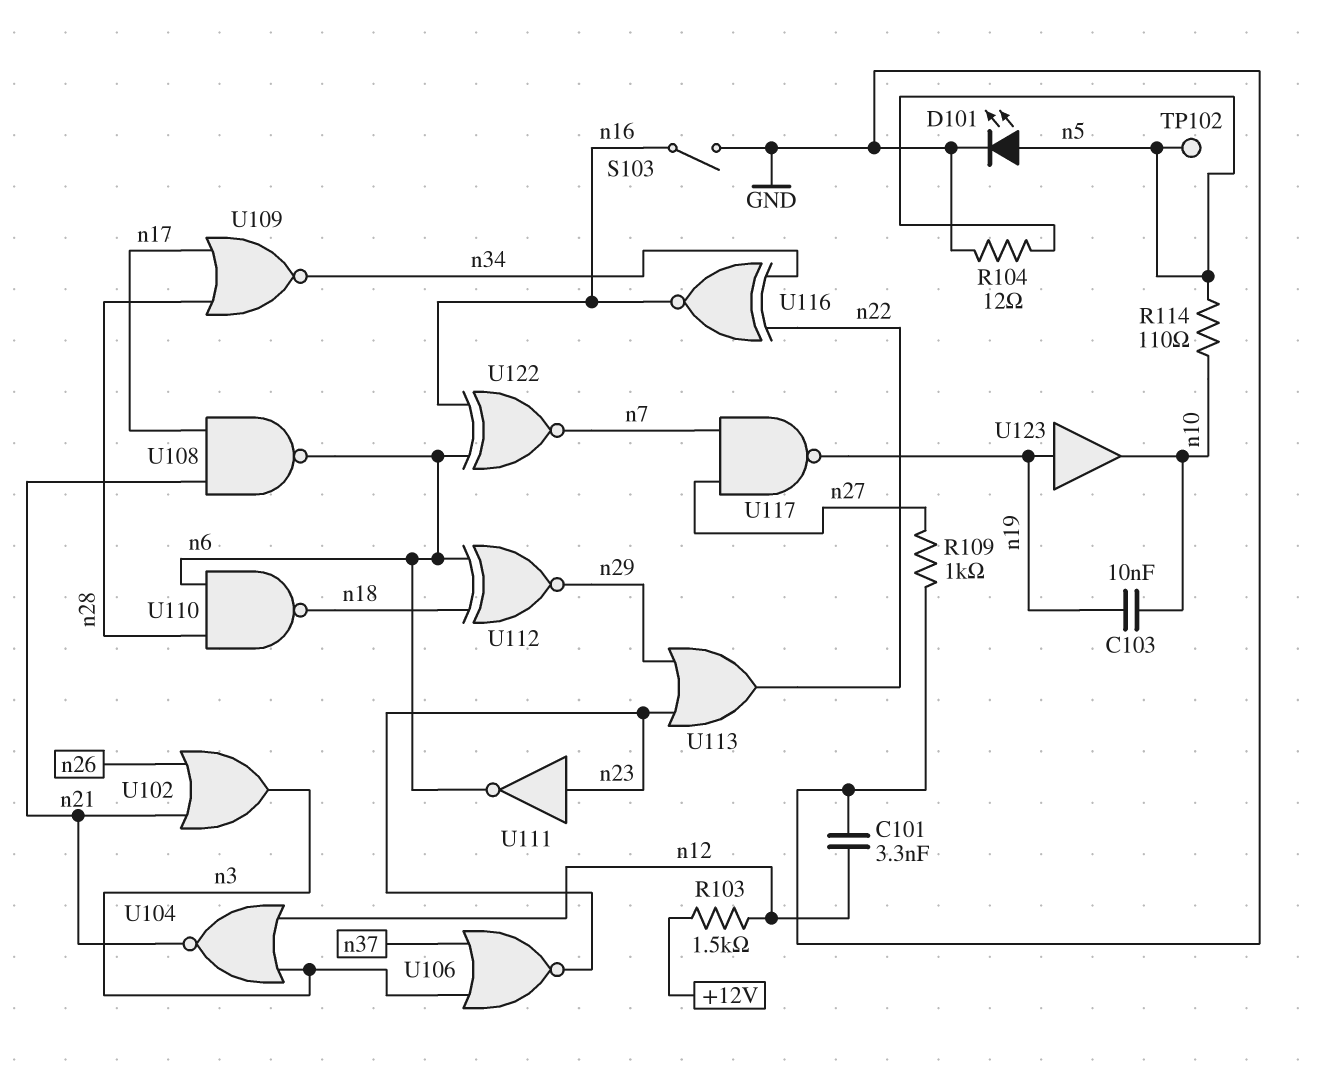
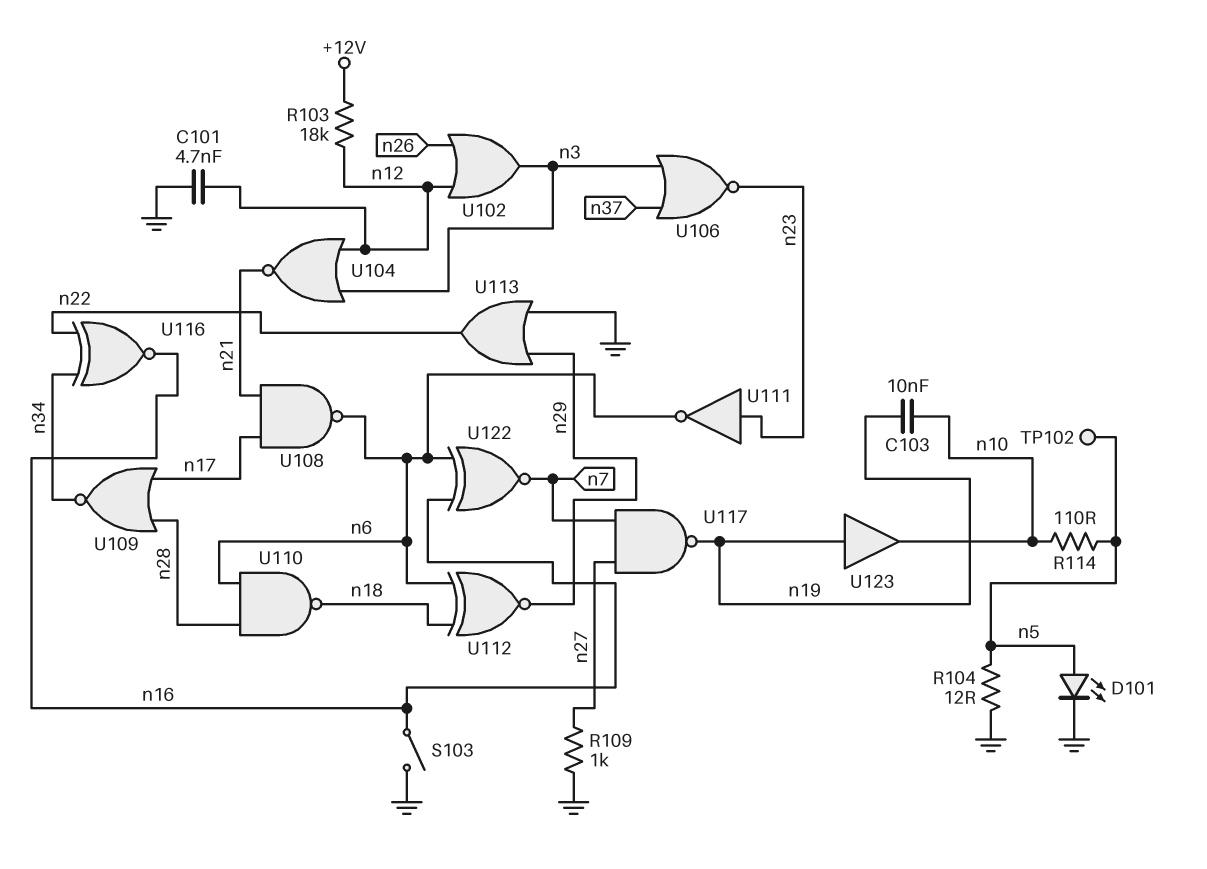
C101: 3.3nF (GND, n12) -> 4.7nF (GND, n12)
R103: 1.5k (+12V, n12) -> 18k (+12V, n12)
U102: OR (in n21, in n26, out n3) -> OR (in n12, in n26, out n3)
U113: OR (in n23, in n29, out n22) -> OR (in GND, in n29, out n22)

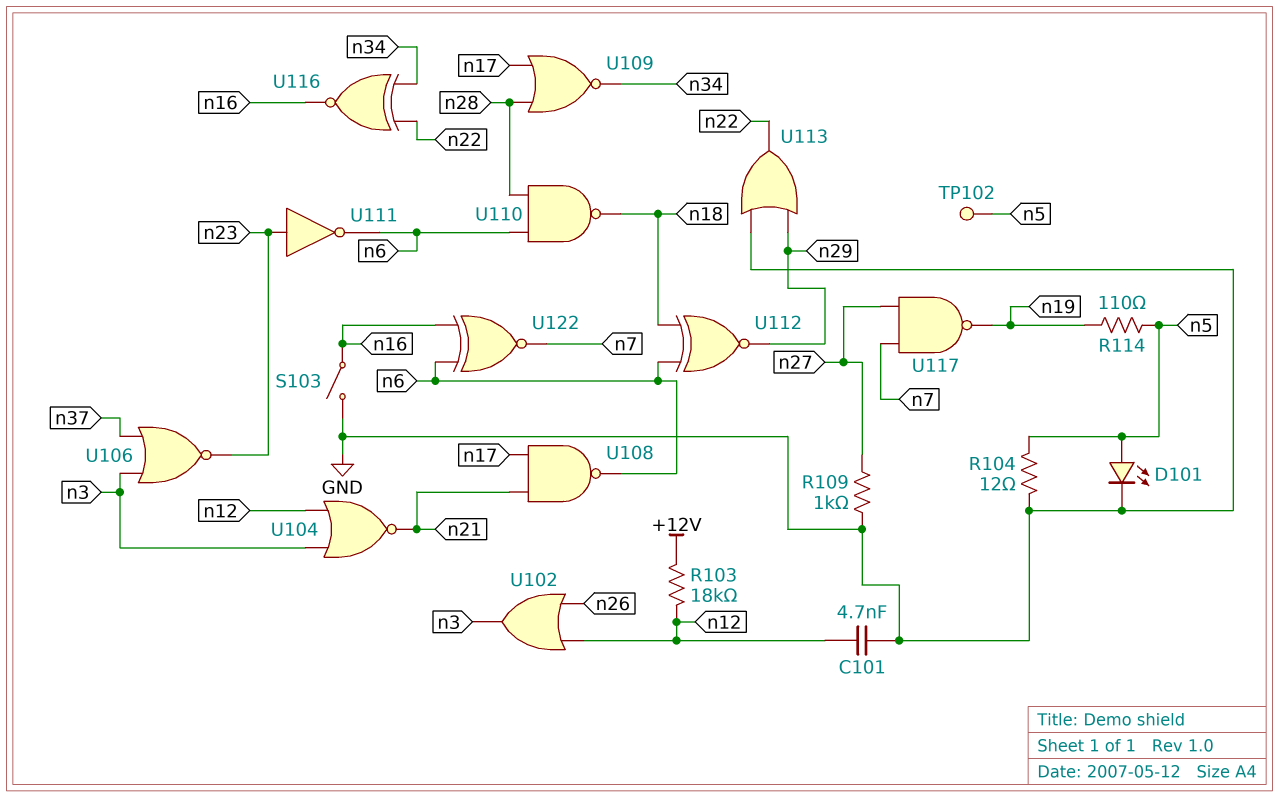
C103: 10nF (n10, n19) -> none
R114: 110 (n5, n10) -> 110 (n5, n19)
U123: buffer (in n19, out n10) -> none

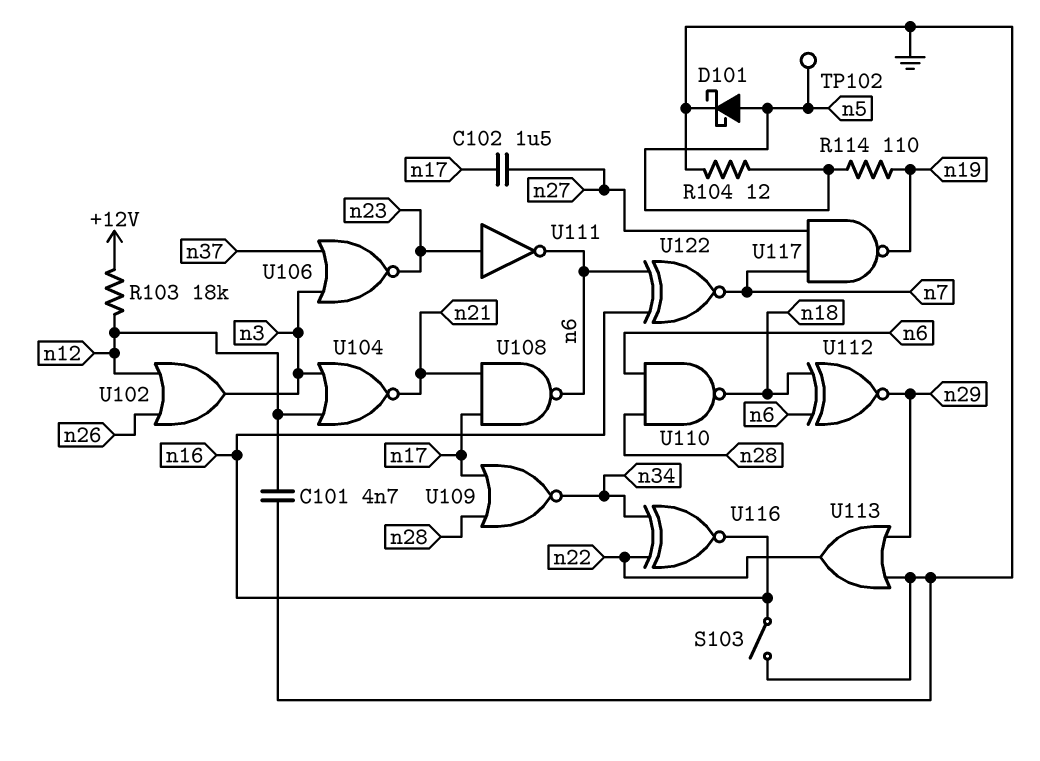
C102: none -> 1.5uF (n17, n27)
D101: LED (A n5, K GND) -> schottky (A n5, K GND)
R109: 1k (GND, n27) -> none

